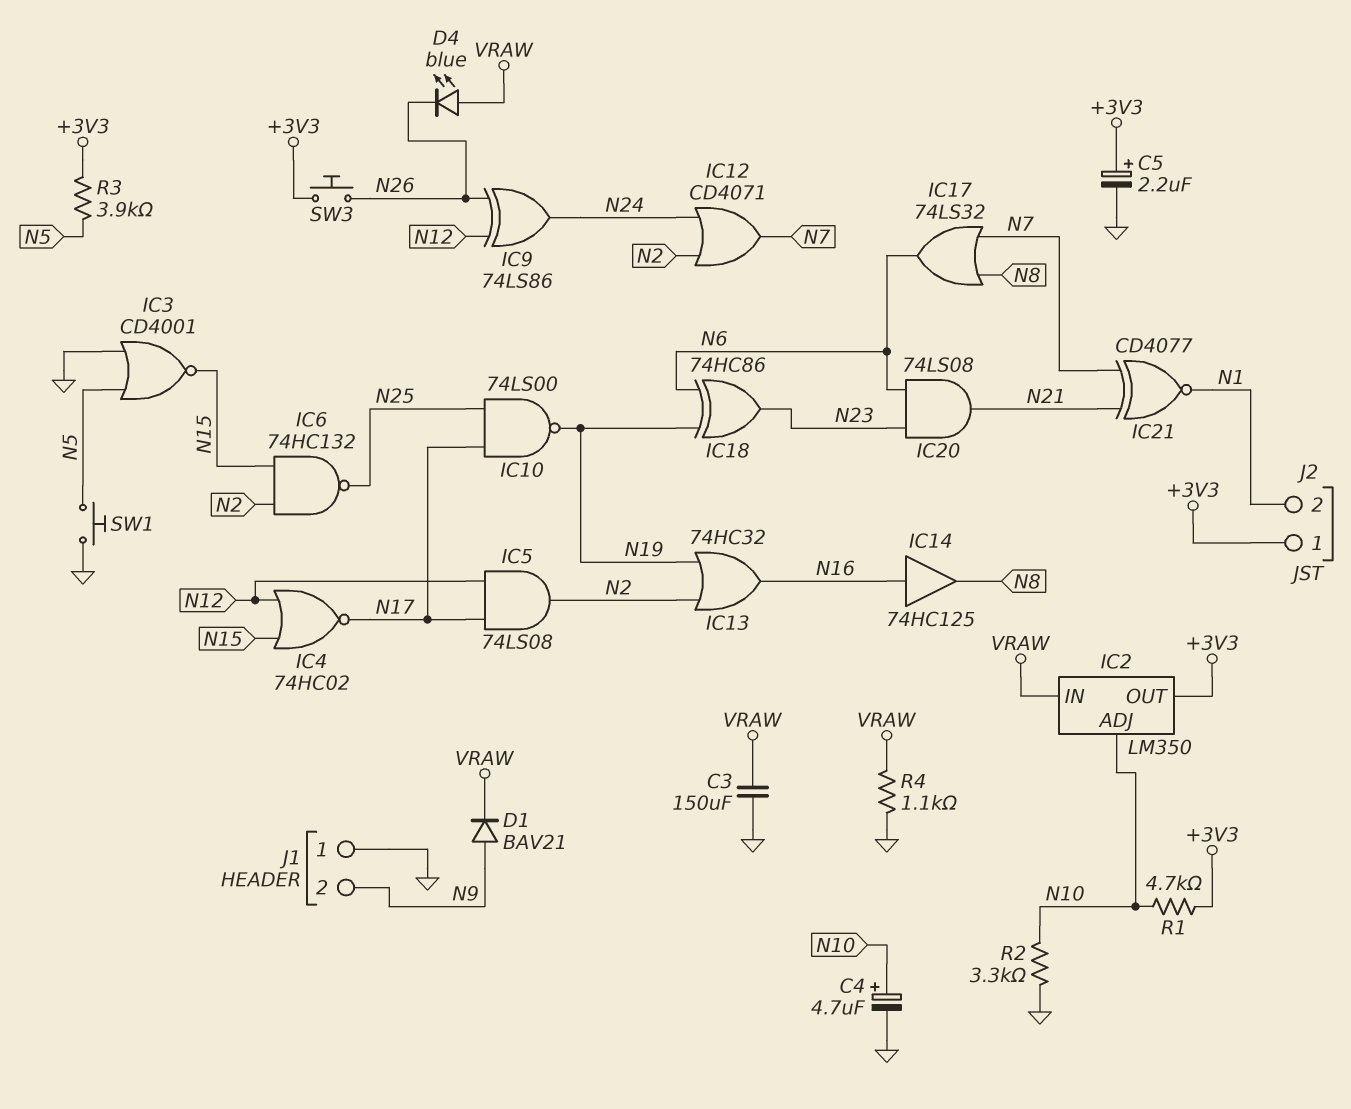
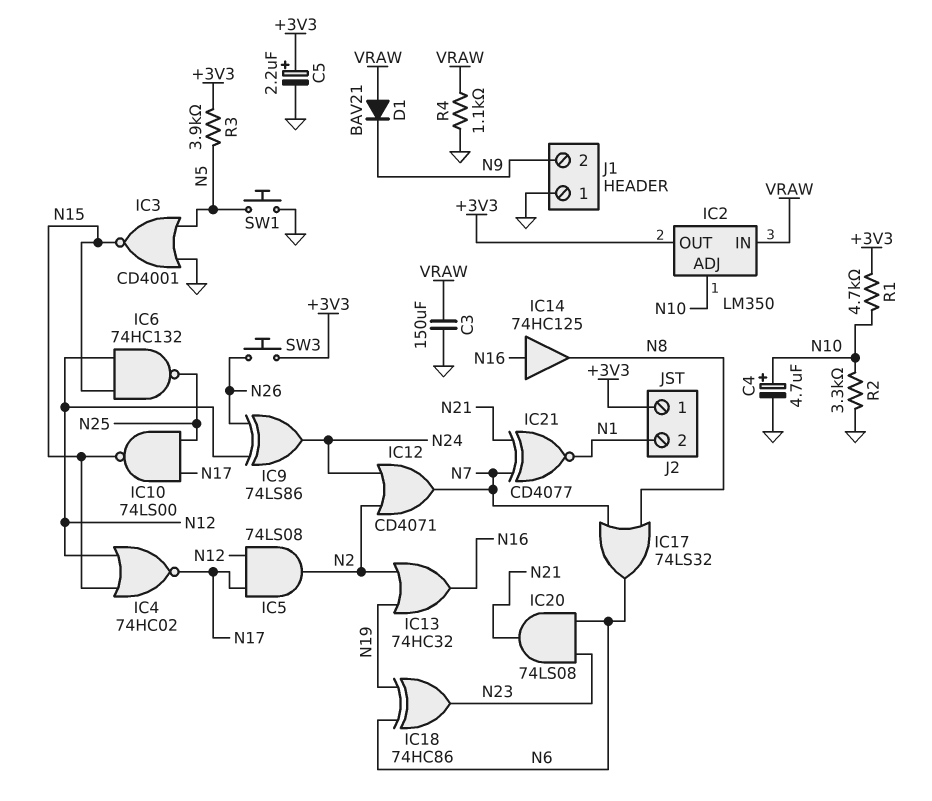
D1: diode BAV21 (A N9, K VRAW) -> diode BAV21 (A VRAW, K N9)
D4: LED blue (A VRAW, K N26) -> none
IC6: NAND 74HC132 (in N2, in N15, out N25) -> NAND 74HC132 (in N12, in N15, out N25)
IC10: NAND 74LS00 (in N17, in N25, out N19) -> NAND 74LS00 (in N17, in N25, out N15)

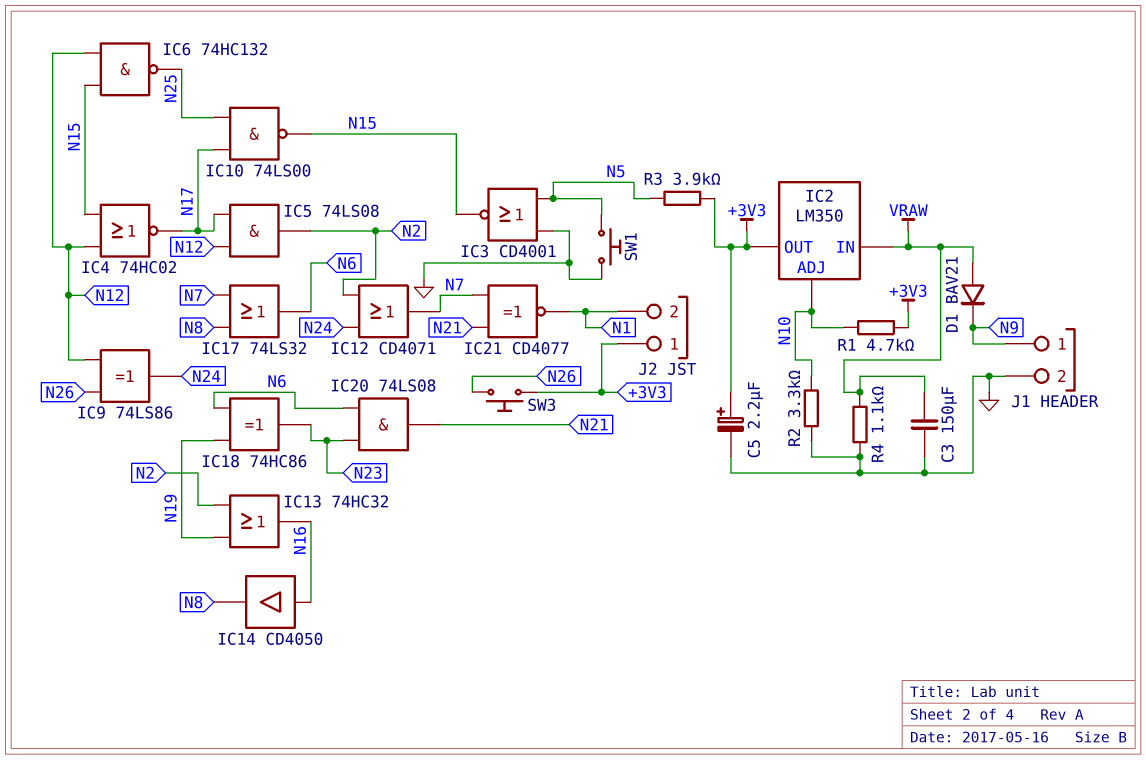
C4: 4.7uF (plus N10, minus GND) -> none
IC14: buffer 74HC125 (in N16, out N8) -> buffer CD4050 (in N16, out N8)
J1 pin 1: GND -> N9
J1 pin 2: N9 -> GND

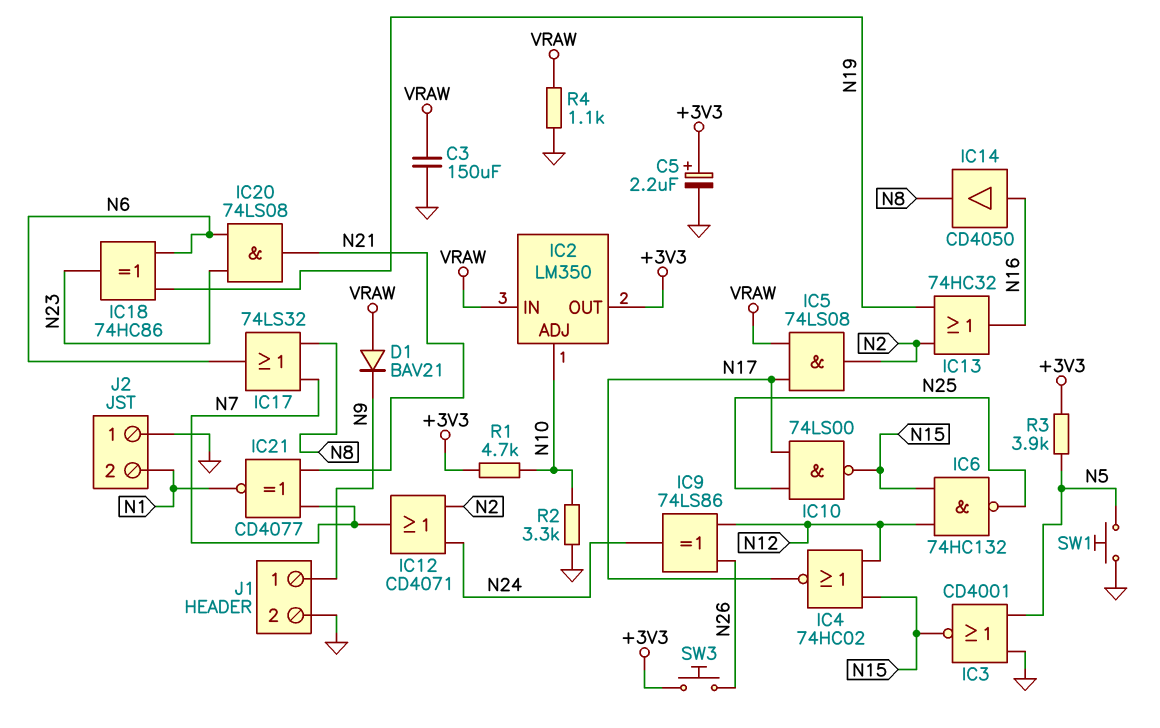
IC5: AND 74LS08 (in N12, in N17, out N2) -> AND 74LS08 (in N17, in VRAW, out N2)
J2 pin 1: +3V3 -> GND

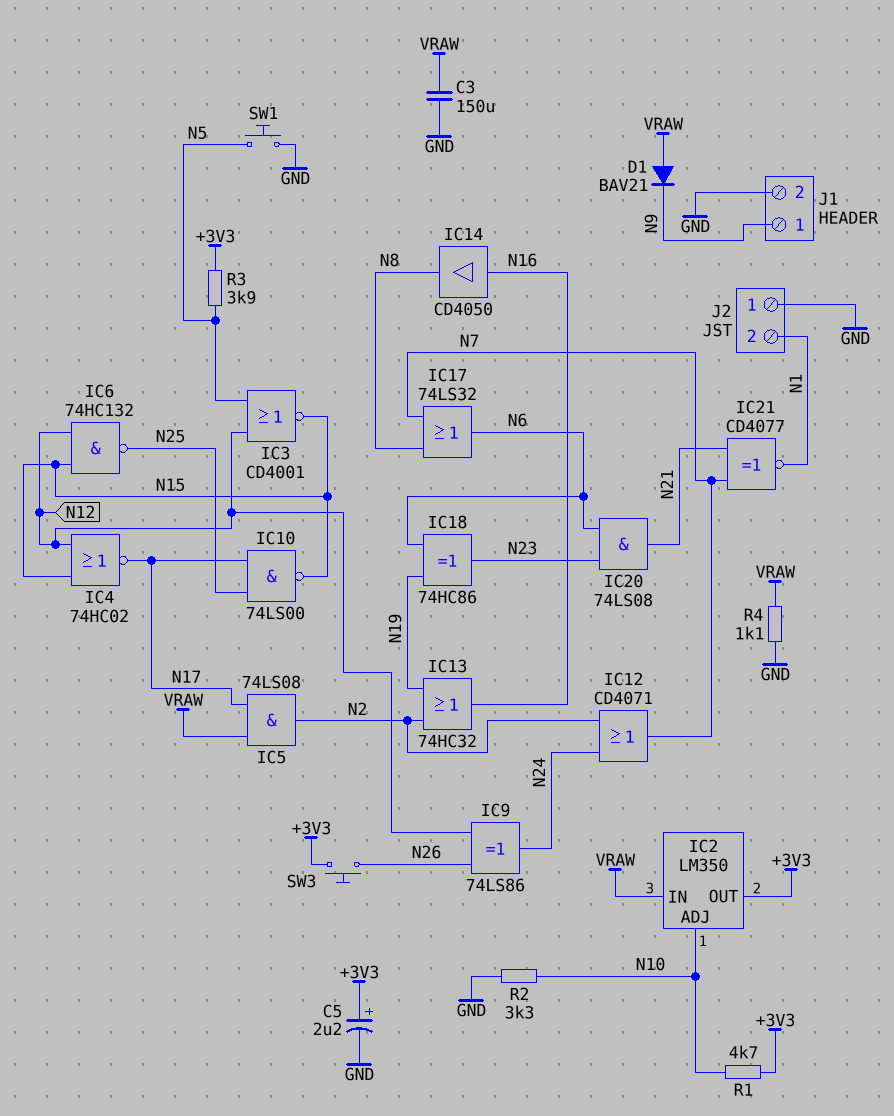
IC3: NOR CD4001 (in GND, in N5, out N15) -> NOR CD4001 (in N5, in N12, out N15)

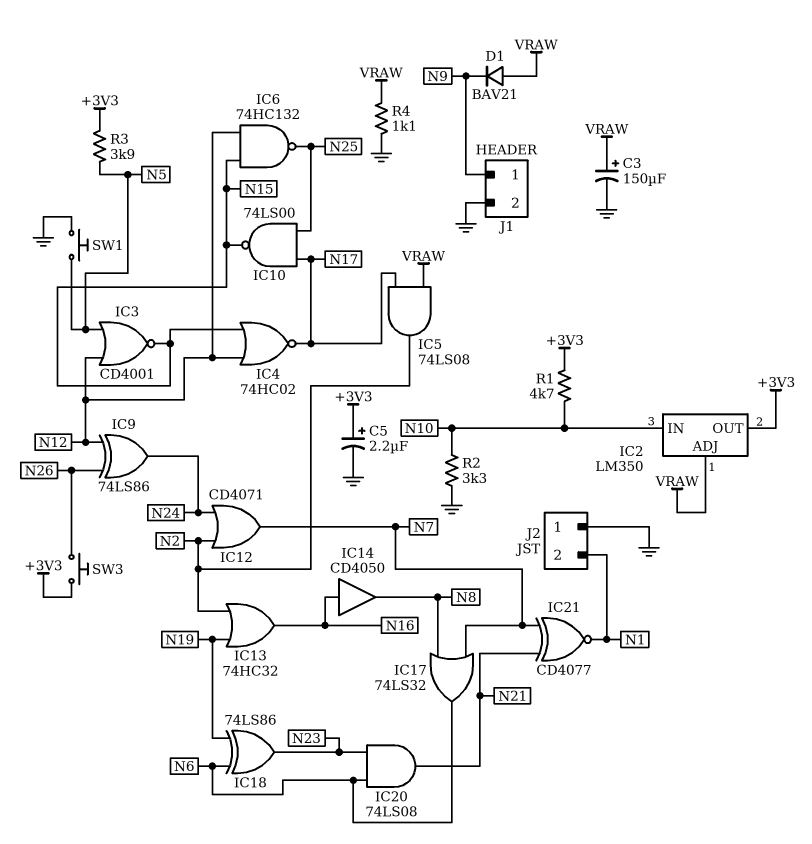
C3: 150uF (GND, VRAW) -> 150uF (plus VRAW, minus GND)
IC2 pin ADJ: N10 -> VRAW
IC2 pin IN: VRAW -> N10
IC18: XOR 74HC86 (in N6, in N19, out N23) -> XOR 74LS86 (in N6, in N19, out N23)

